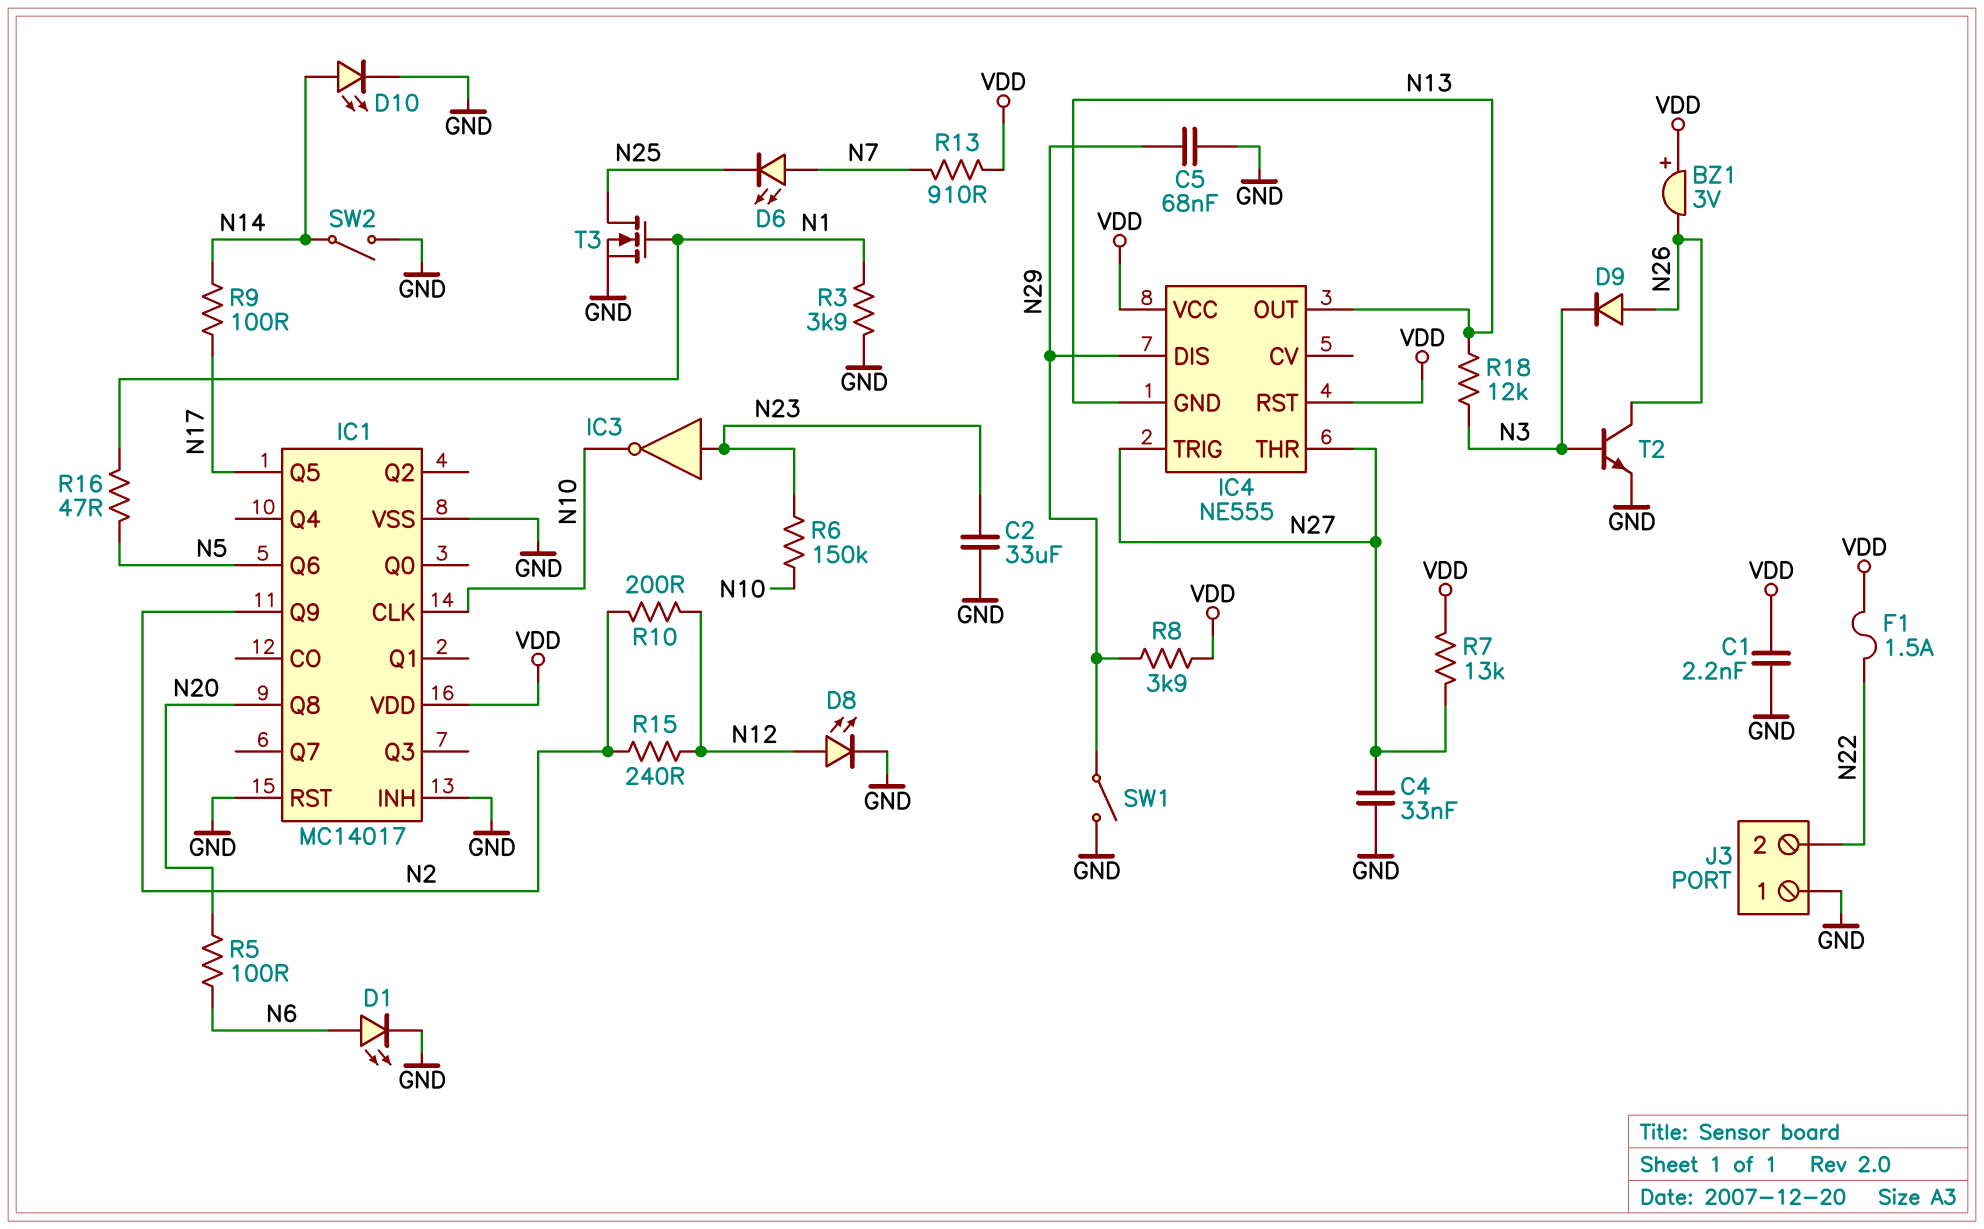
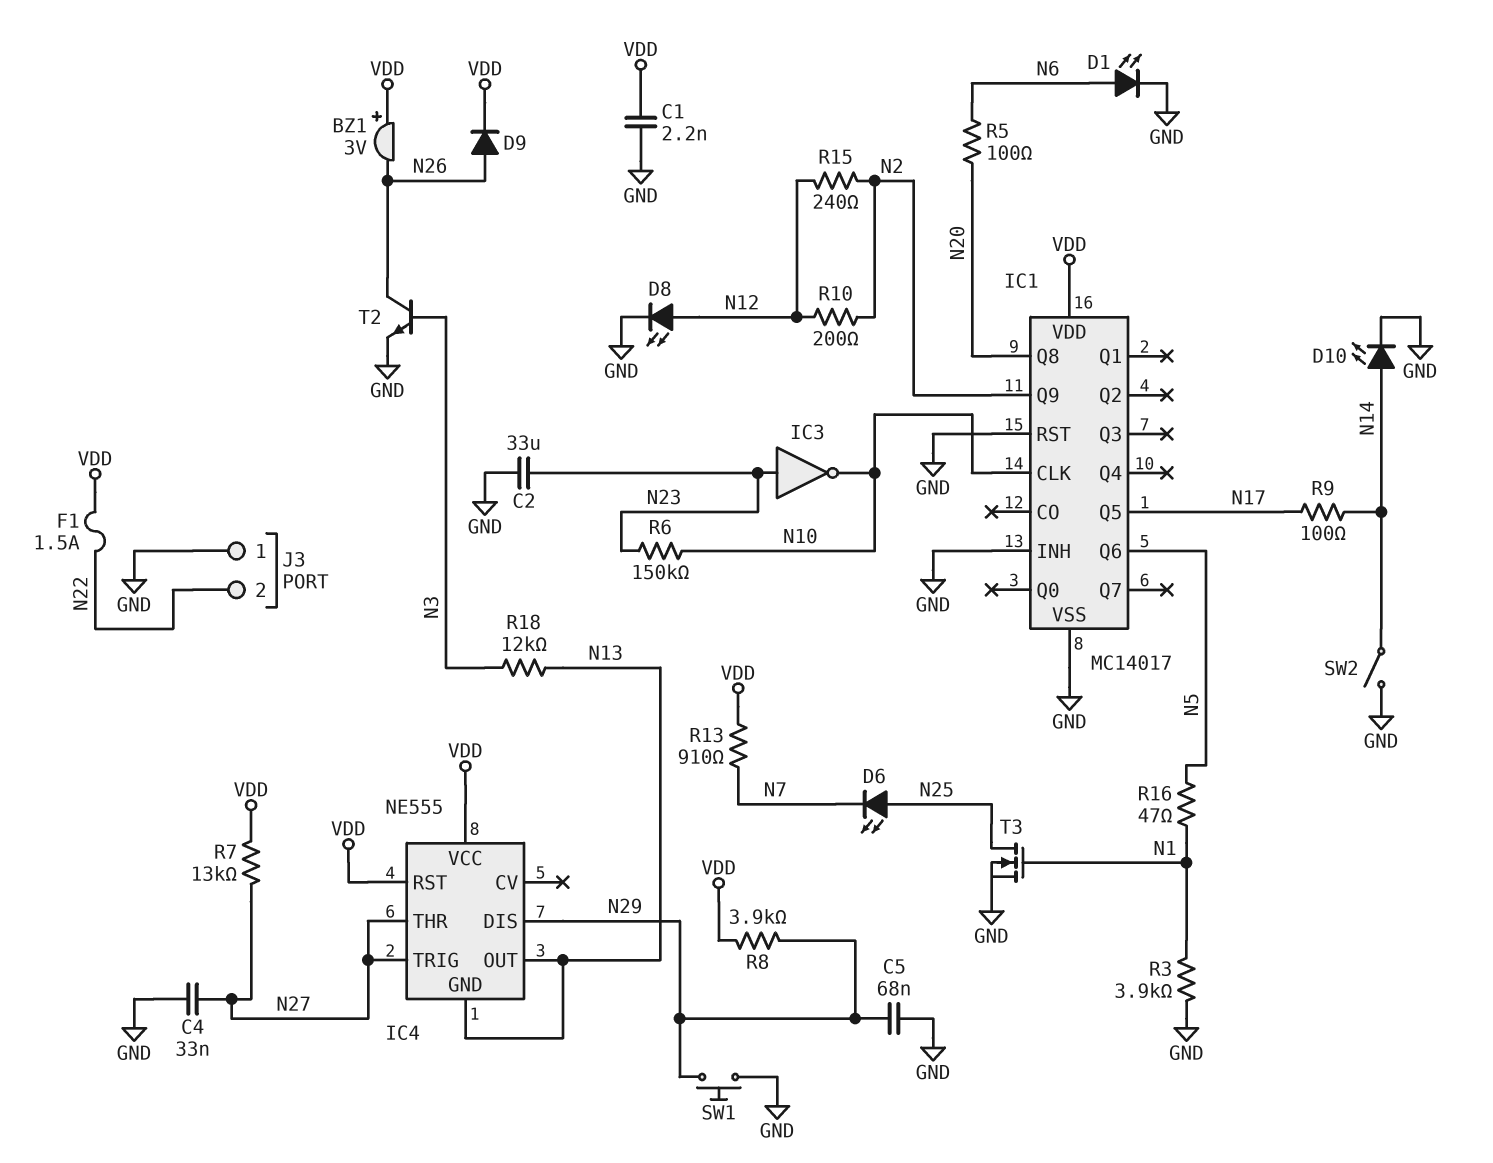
D6: LED (A N7, K N25) -> LED (A N25, K N7)
D9: diode (A N26, K N3) -> diode (A N26, K VDD)
SW1: switch (GND, N29) -> button (GND, N29)

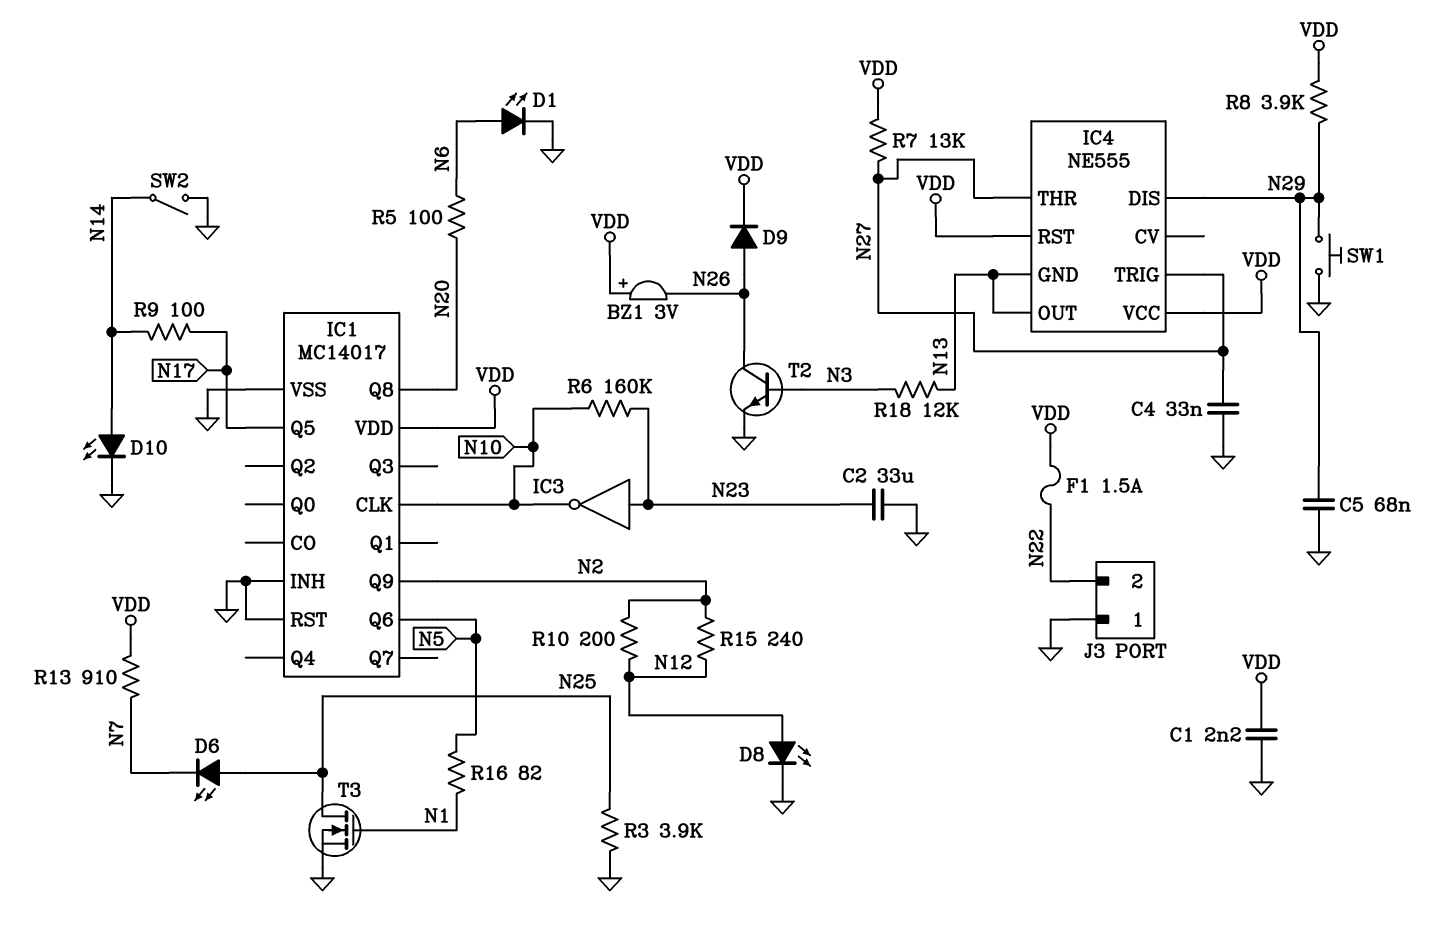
R3: 3.9k (GND, N1) -> 3.9k (GND, N25)
R6: 150k (N10, N23) -> 160k (N10, N23)
R16: 47 (N1, N5) -> 82 (N1, N5)

